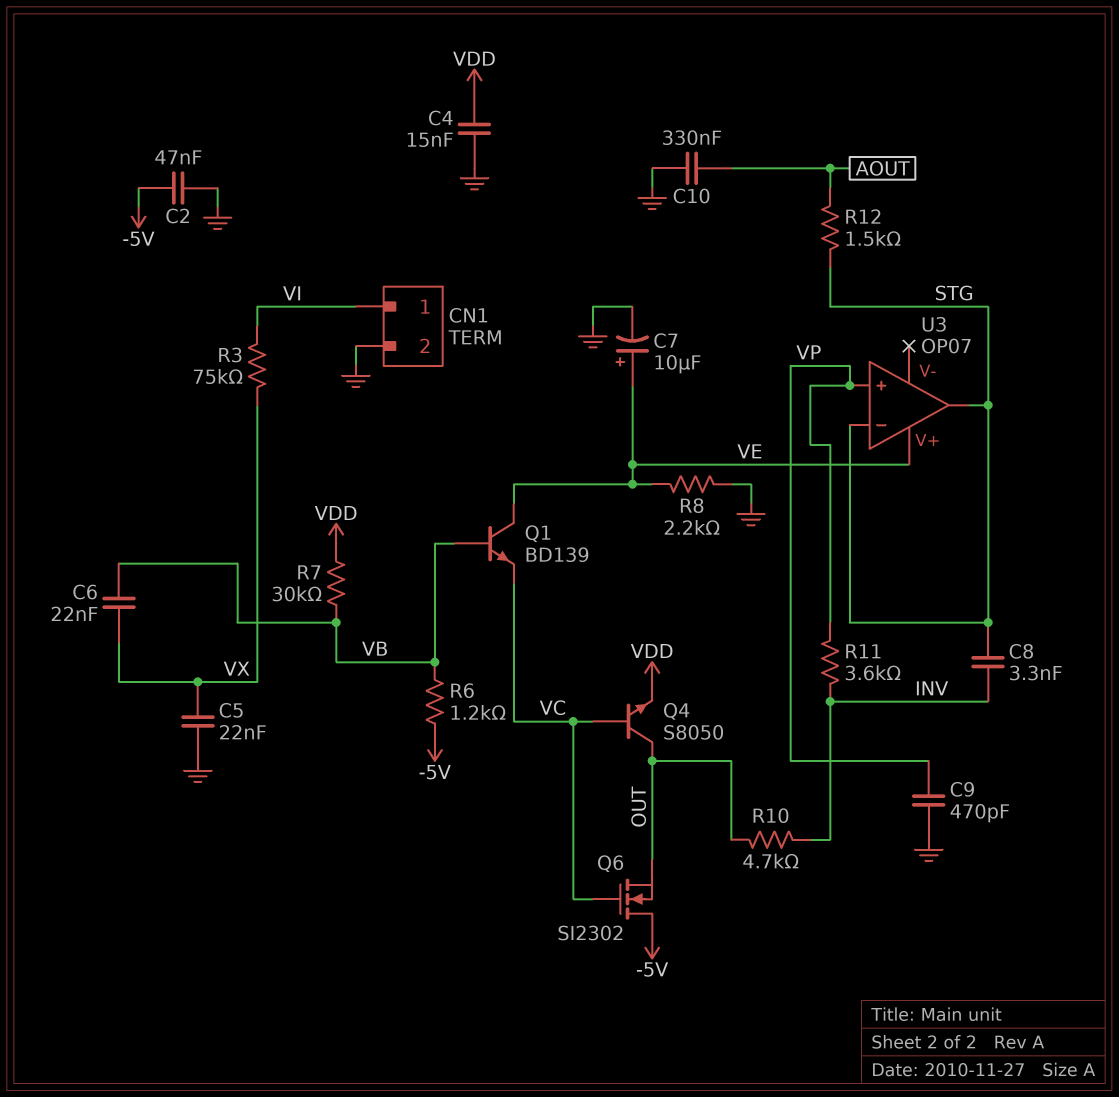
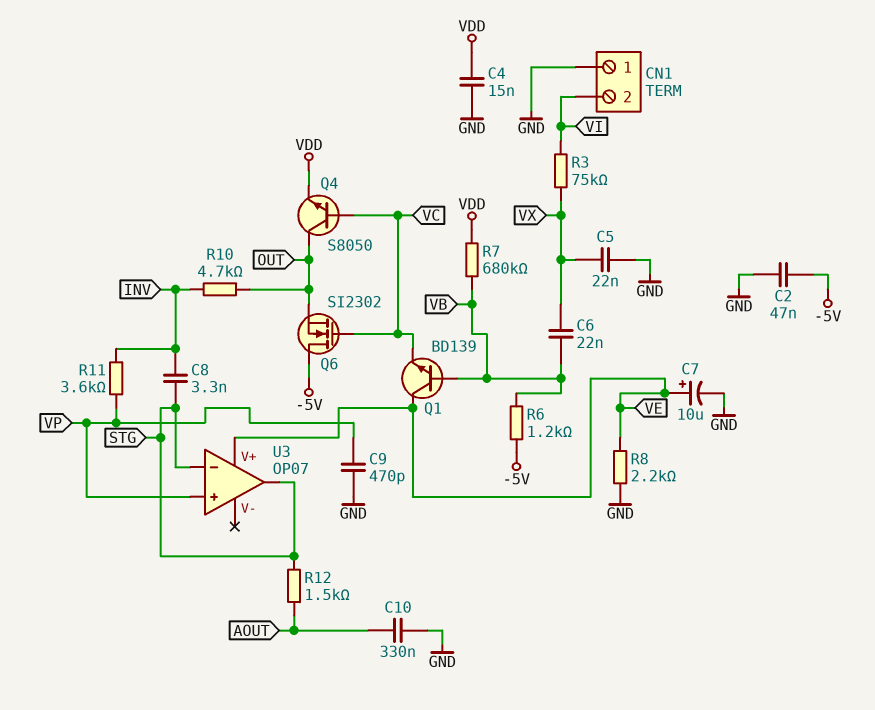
CN1 pin 1: VI -> GND
CN1 pin 2: GND -> VI
R7: 30k (VB, VDD) -> 680k (VB, VDD)

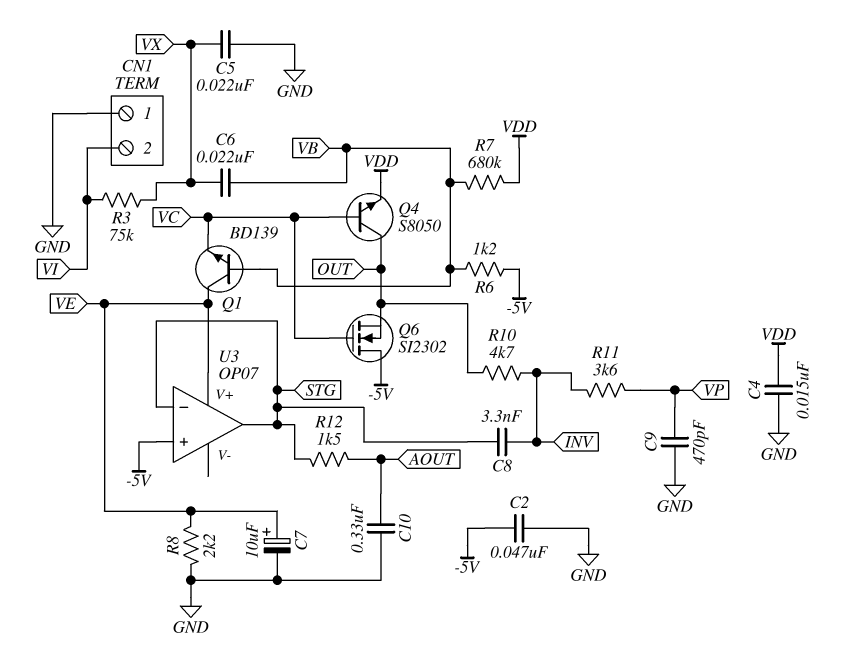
U3 pin in+: VP -> -5V

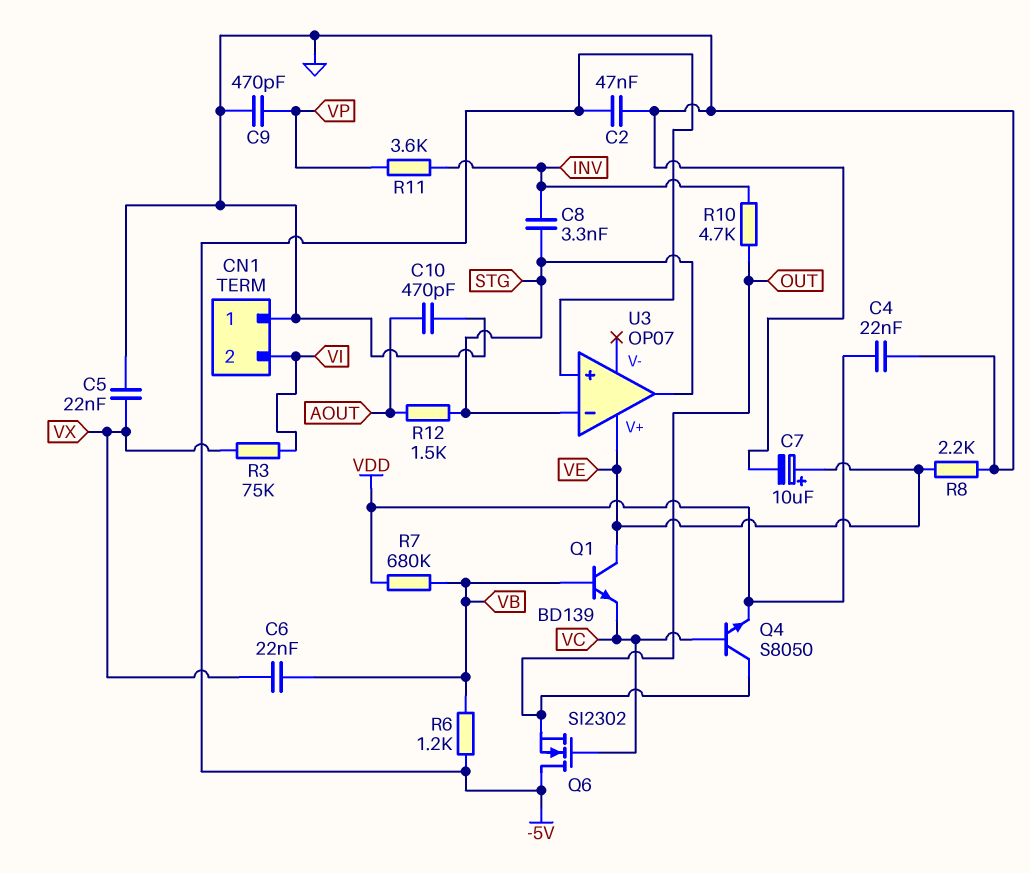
C4: 15nF (GND, VDD) -> 22nF (GND, VDD)
C10: 330nF (AOUT, GND) -> 470pF (AOUT, GND)

